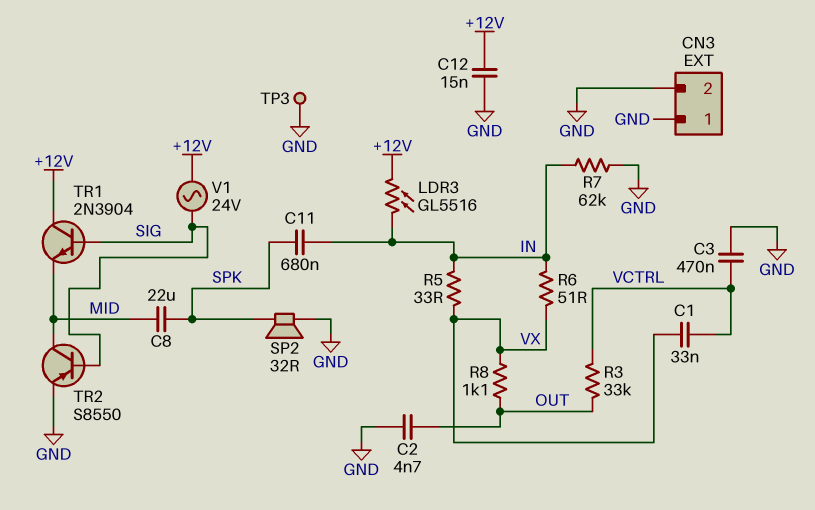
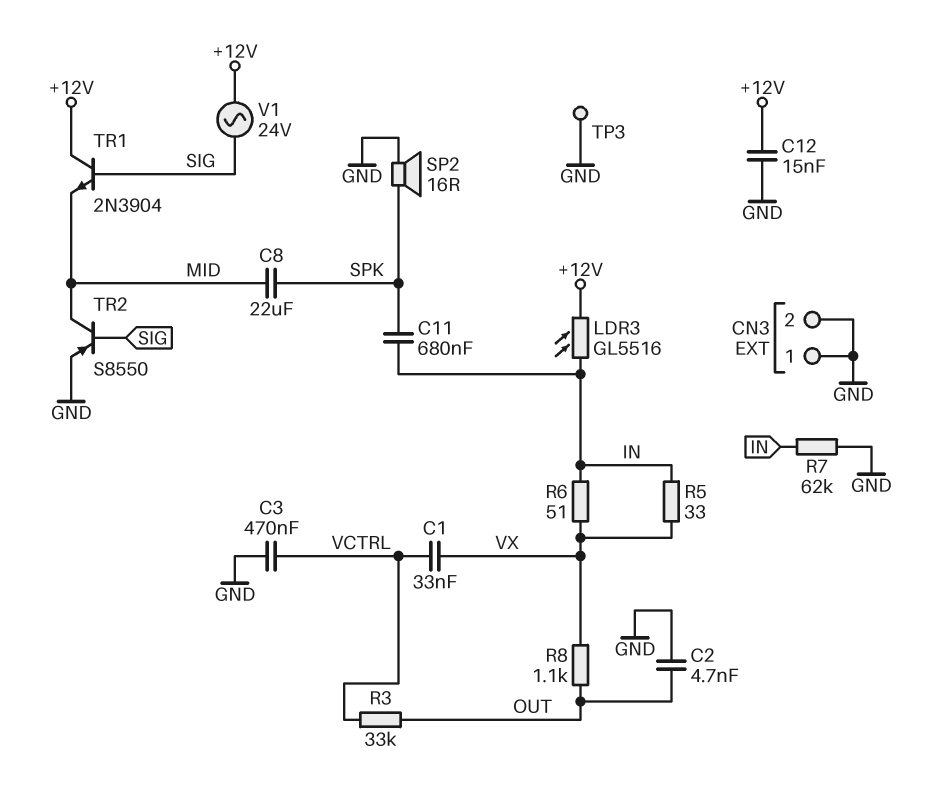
SP2: speaker 32R (GND, SPK) -> speaker 16R (GND, SPK)

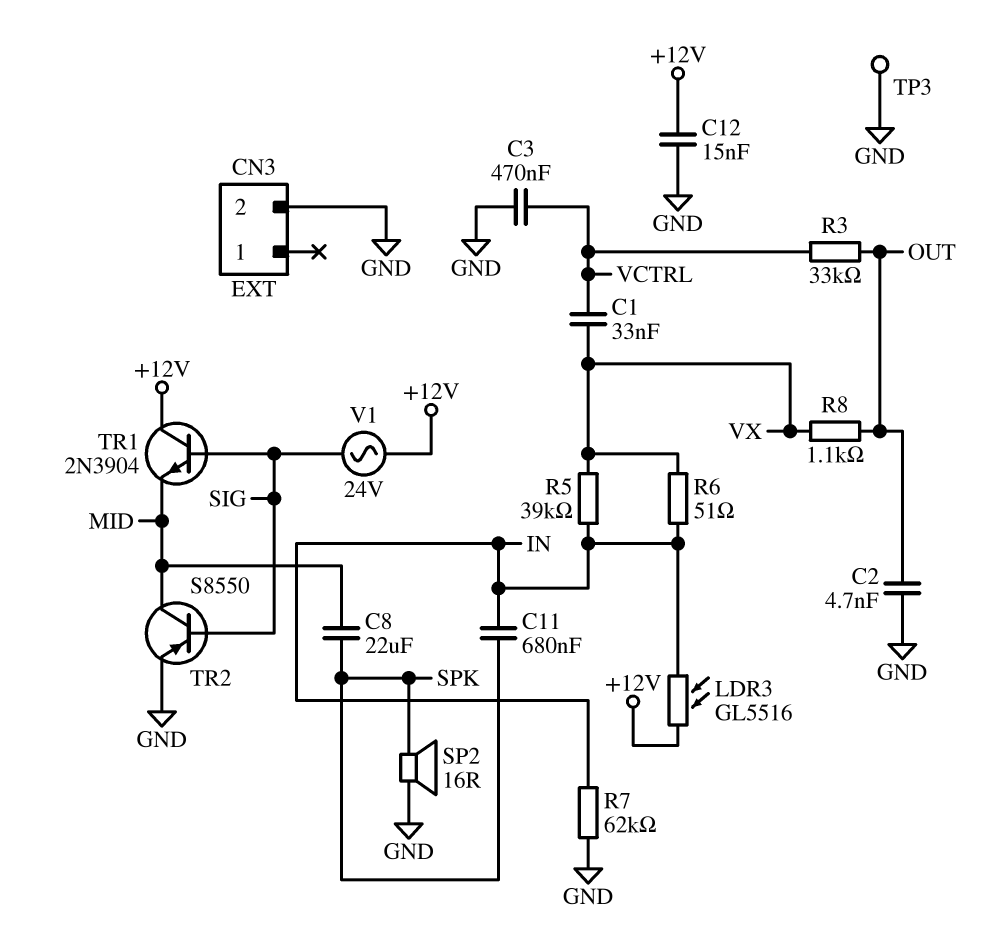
CN3 pin 1: GND -> none
R5: 33 (IN, VX) -> 39k (IN, VX)

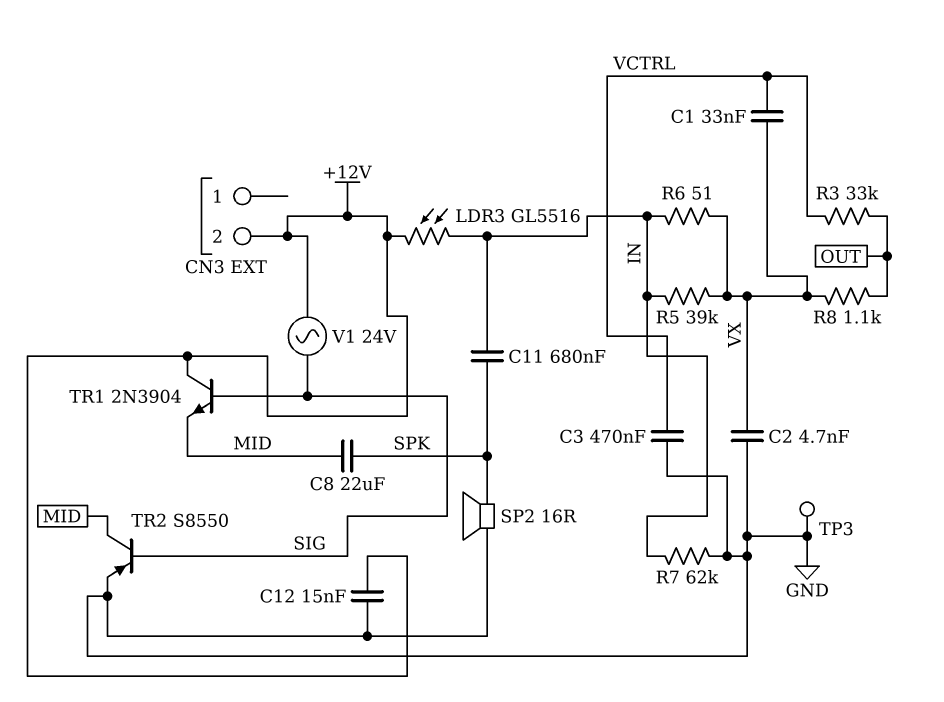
C2: 4.7nF (GND, OUT) -> 4.7nF (GND, VX)
CN3 pin 2: GND -> +12V

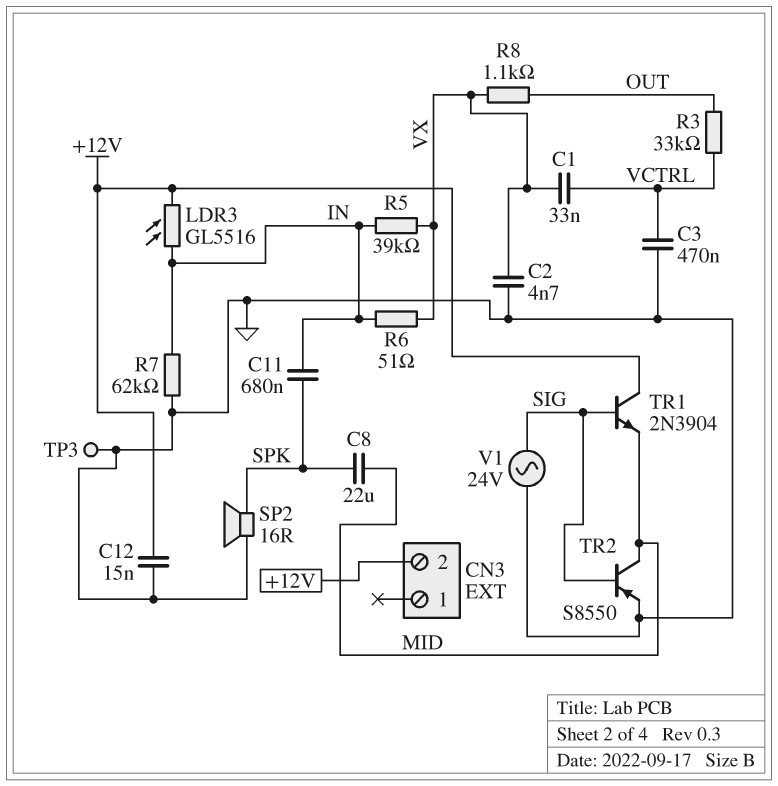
V1: AC 24V (+12V, SIG) -> AC 24V (GND, SIG)

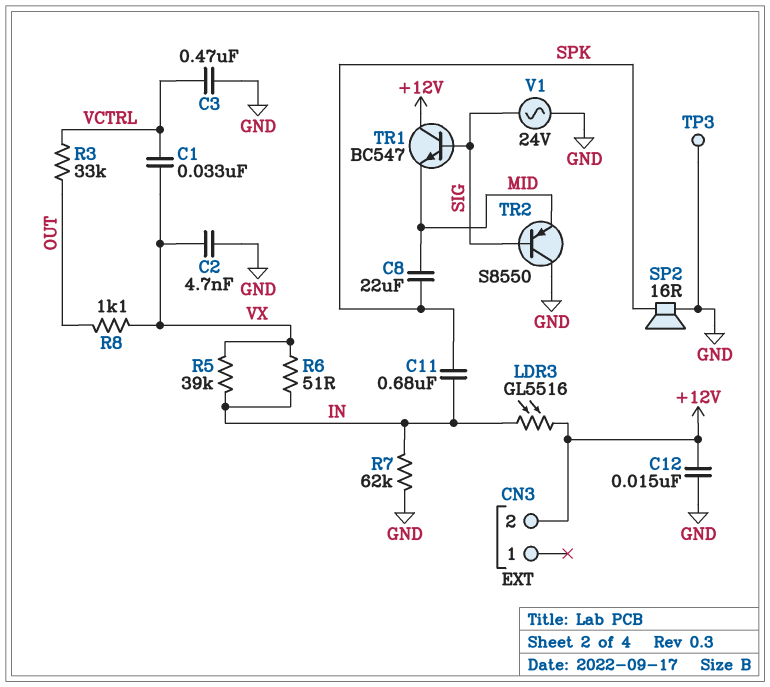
TR1: NPN 2N3904 (B SIG, C +12V, E MID) -> NPN BC547 (B SIG, C +12V, E MID)
TR2: PNP S8550 (B SIG, C MID, E GND) -> PNP S8550 (B SIG, C GND, E MID)

